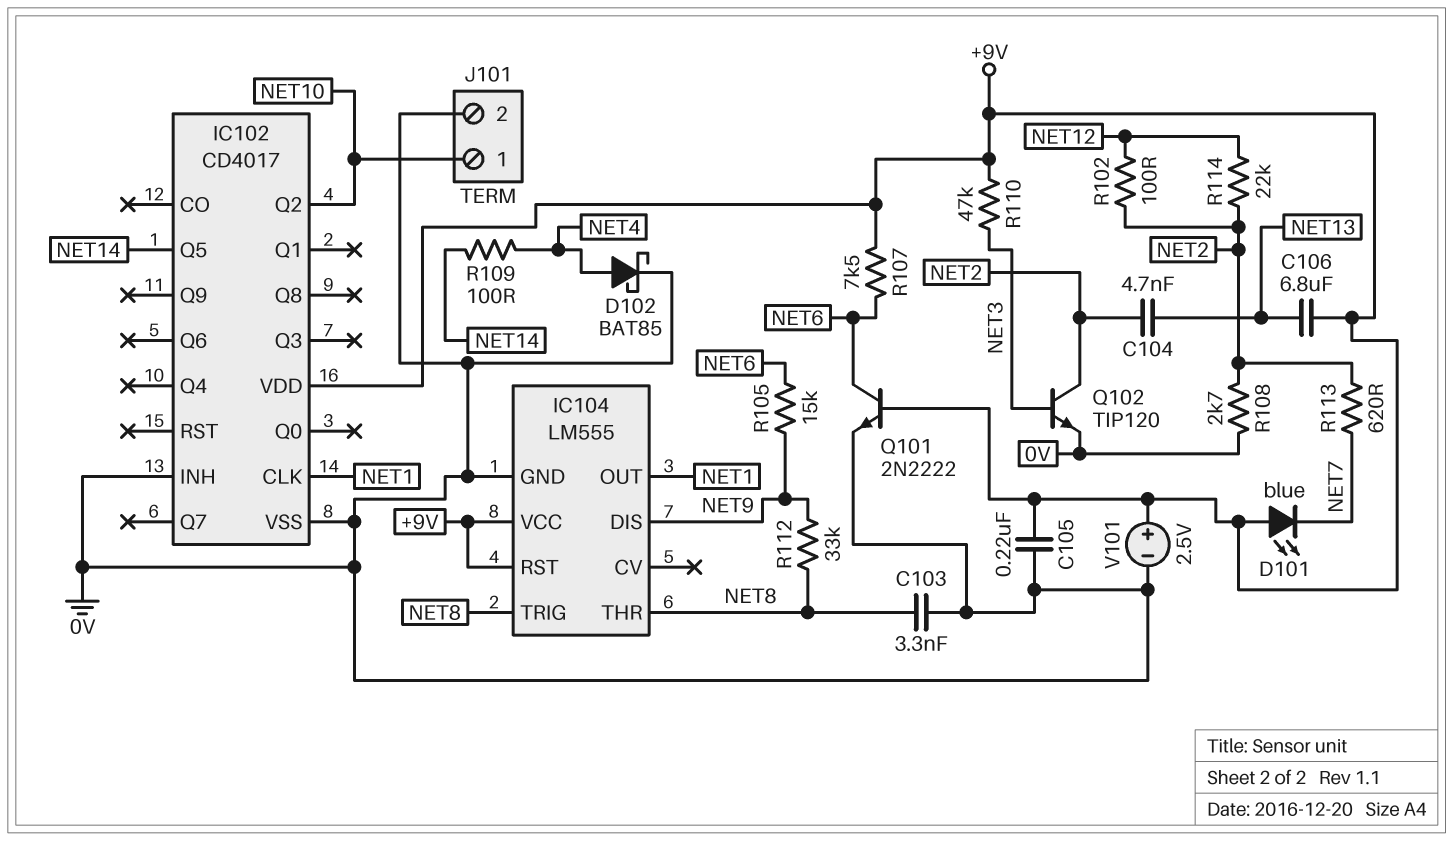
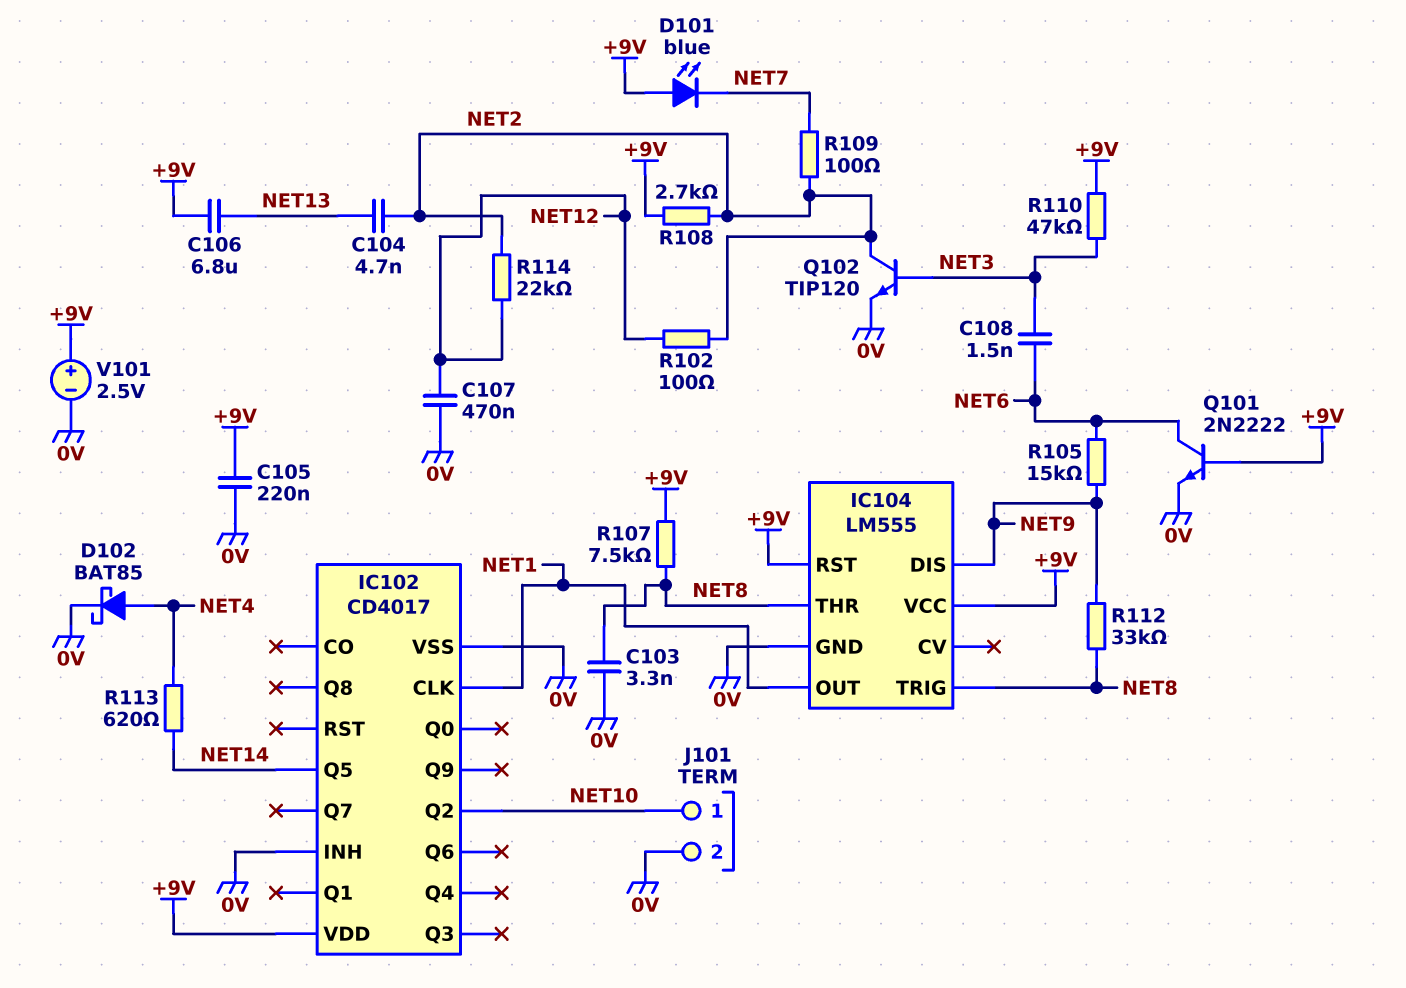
C107: none -> 470nF (0V, NET12)
C108: none -> 1.5nF (NET3, NET6)
R107: 7.5k (+9V, NET6) -> 7.5k (+9V, NET8)
R108: 2.7k (0V, NET2) -> 2.7k (+9V, NET2)
R109: 100 (NET4, NET14) -> 100 (NET2, NET7)
R113: 620 (NET2, NET7) -> 620 (NET4, NET14)

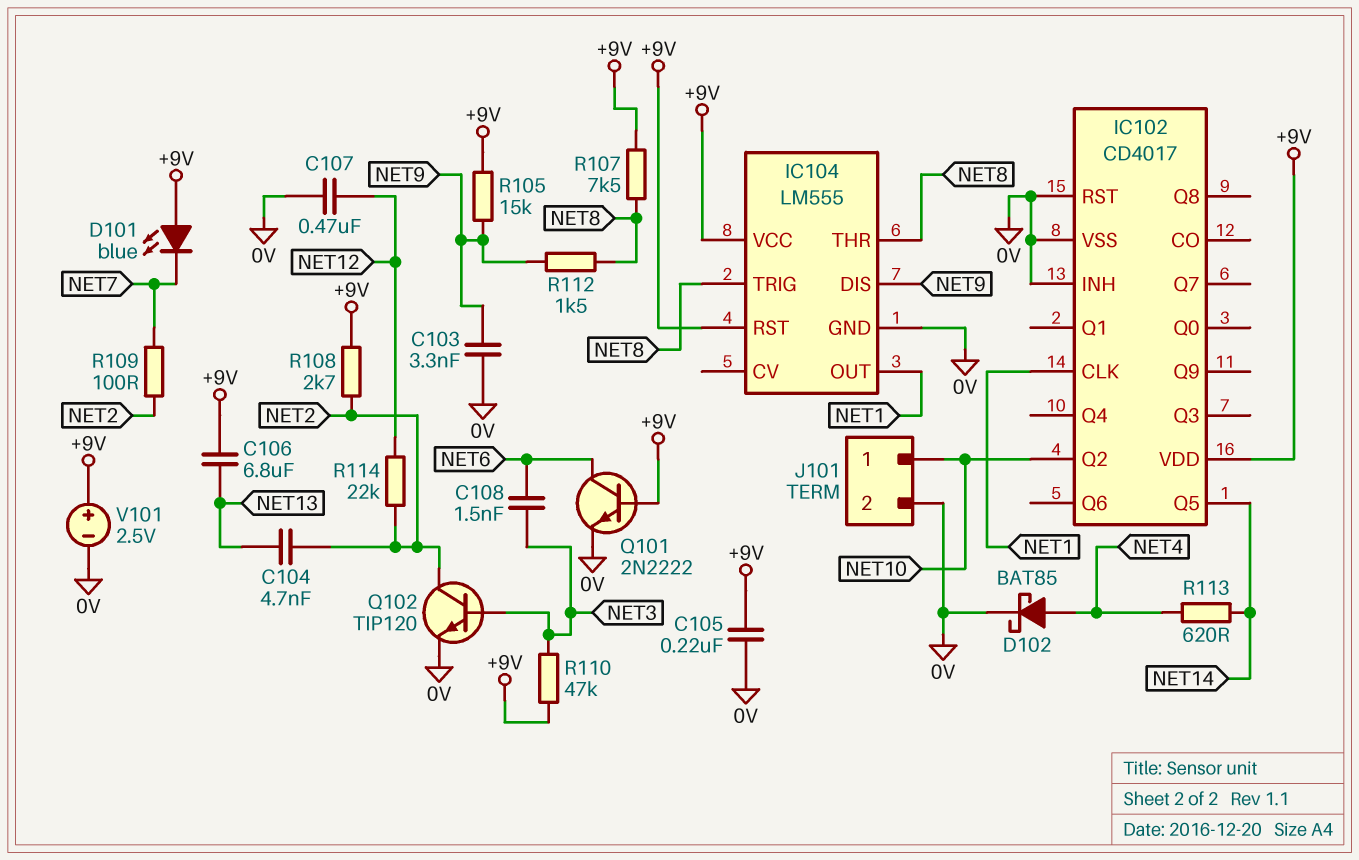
C103: 3.3nF (0V, NET8) -> 3.3nF (0V, NET9)
IC102 pin RST: none -> 0V
R102: 100 (NET2, NET12) -> none
R105: 15k (NET6, NET9) -> 15k (+9V, NET9)
R112: 33k (NET8, NET9) -> 1.5k (NET8, NET9)

